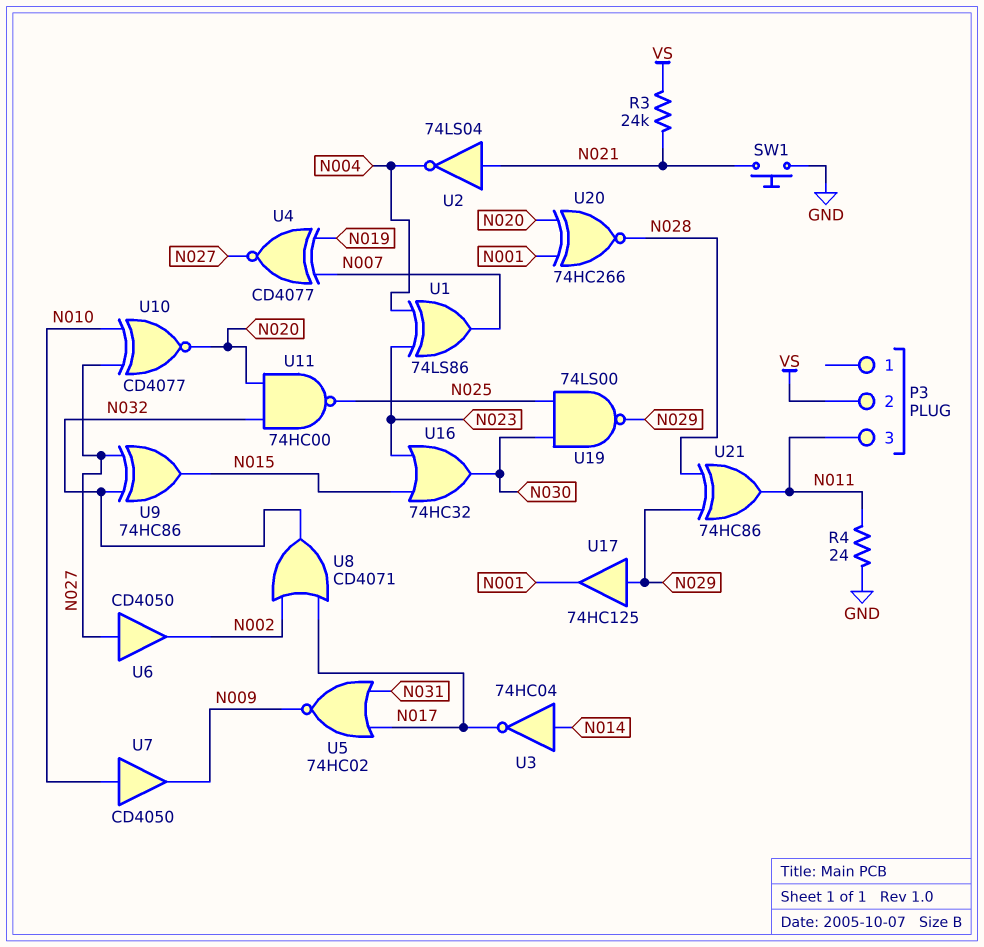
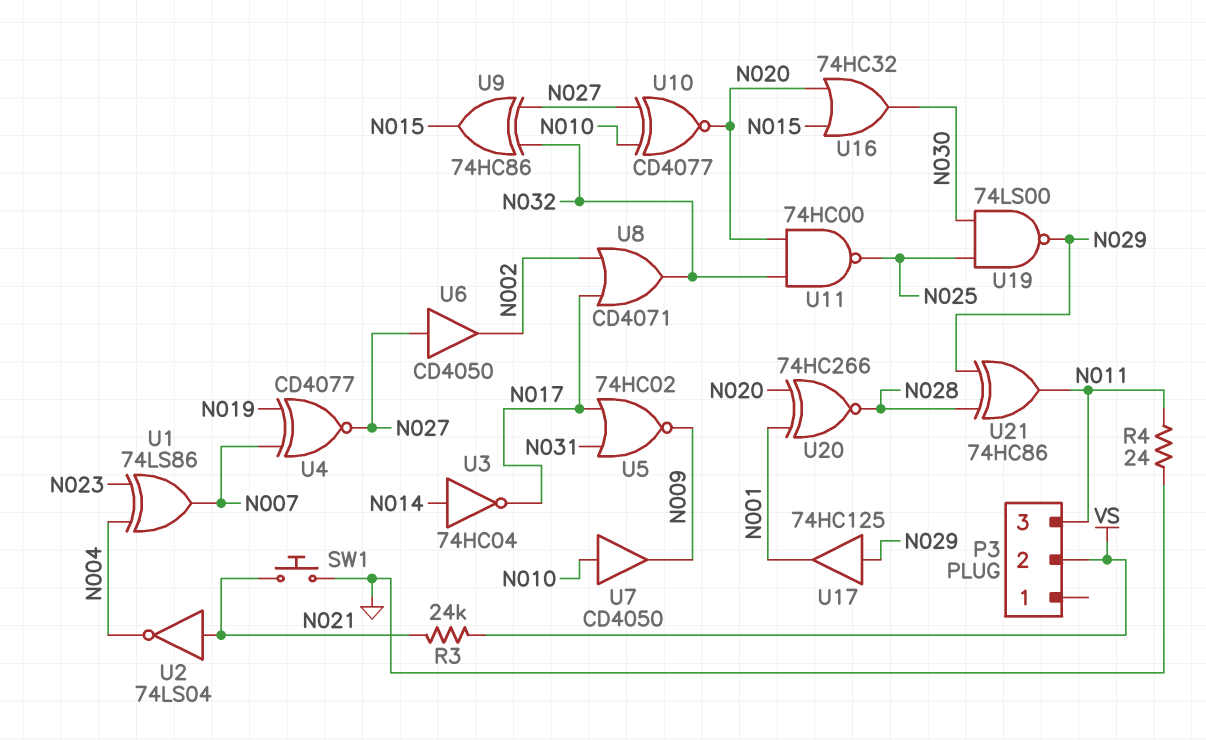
U16: OR 74HC32 (in N015, in N023, out N030) -> OR 74HC32 (in N015, in N020, out N030)

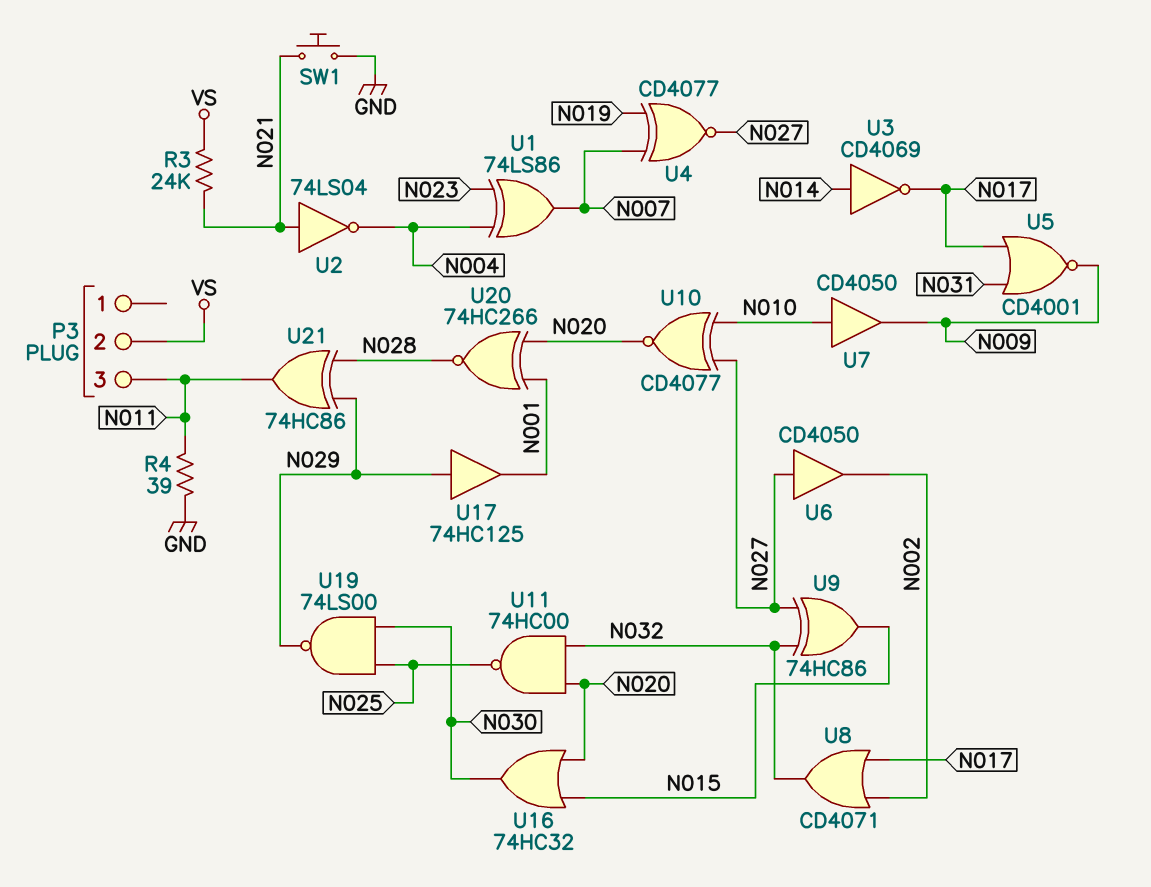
R4: 24 (GND, N011) -> 39 (GND, N011)
U3: NOT 74HC04 (in N014, out N017) -> NOT CD4069 (in N014, out N017)
U5: NOR 74HC02 (in N017, in N031, out N009) -> NOR CD4001 (in N017, in N031, out N009)

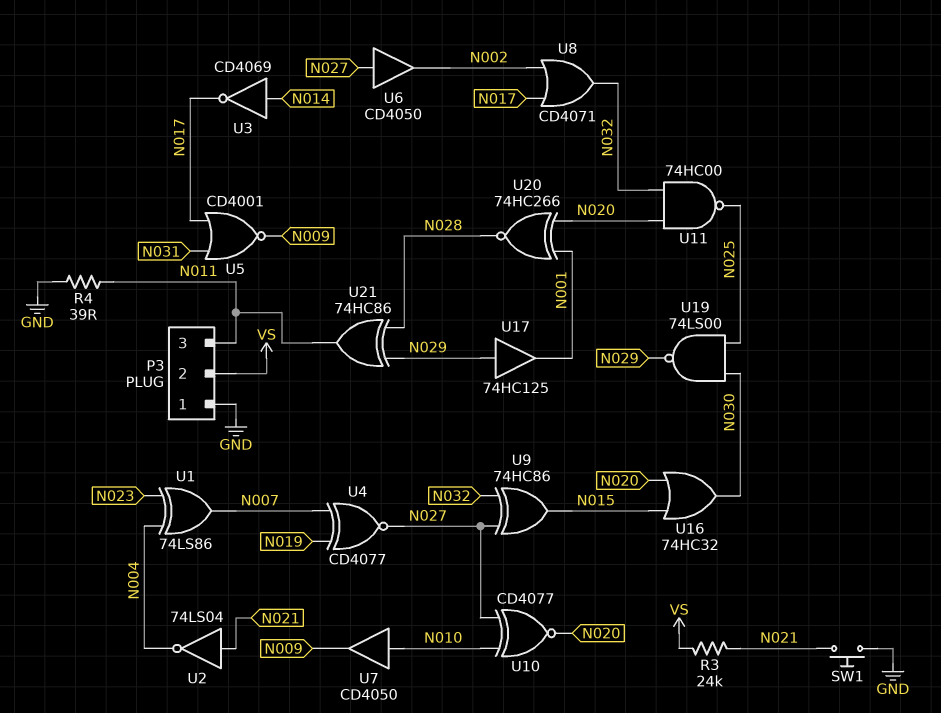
P3 pin 1: none -> GND

